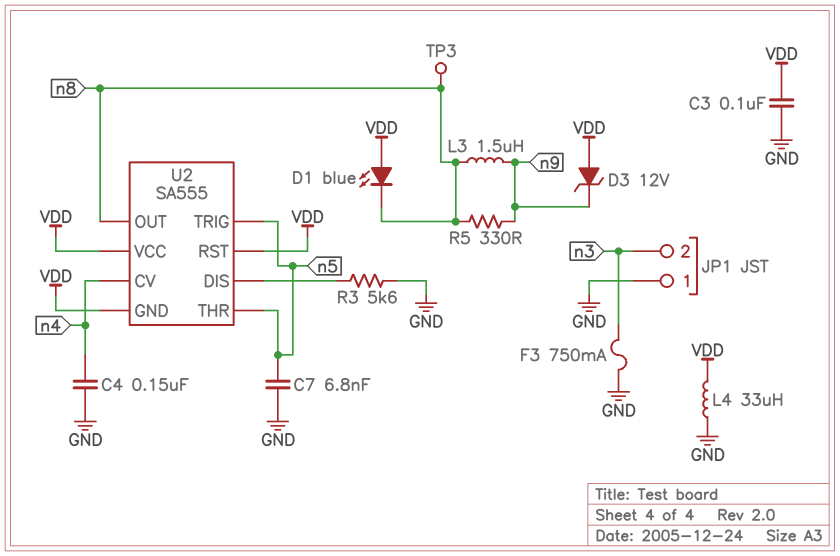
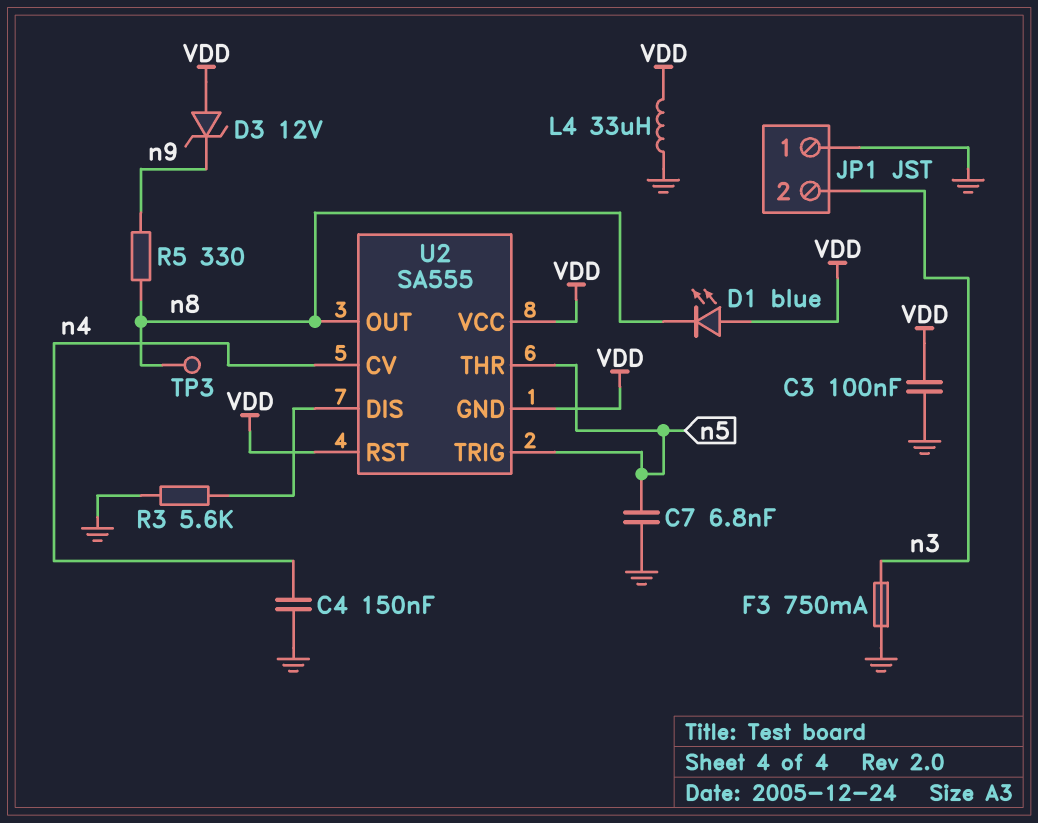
L3: 1.5uH (n8, n9) -> none

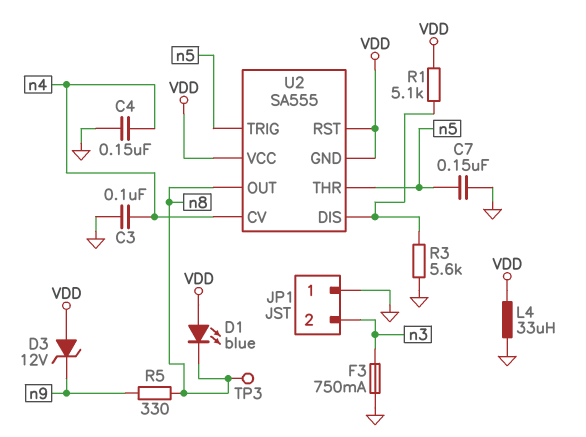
C3: 100nF (GND, VDD) -> 100nF (GND, n4)
C7: 6.8nF (GND, n5) -> 150nF (GND, n5)
R1: none -> 5.1k (U2/DIS, VDD)

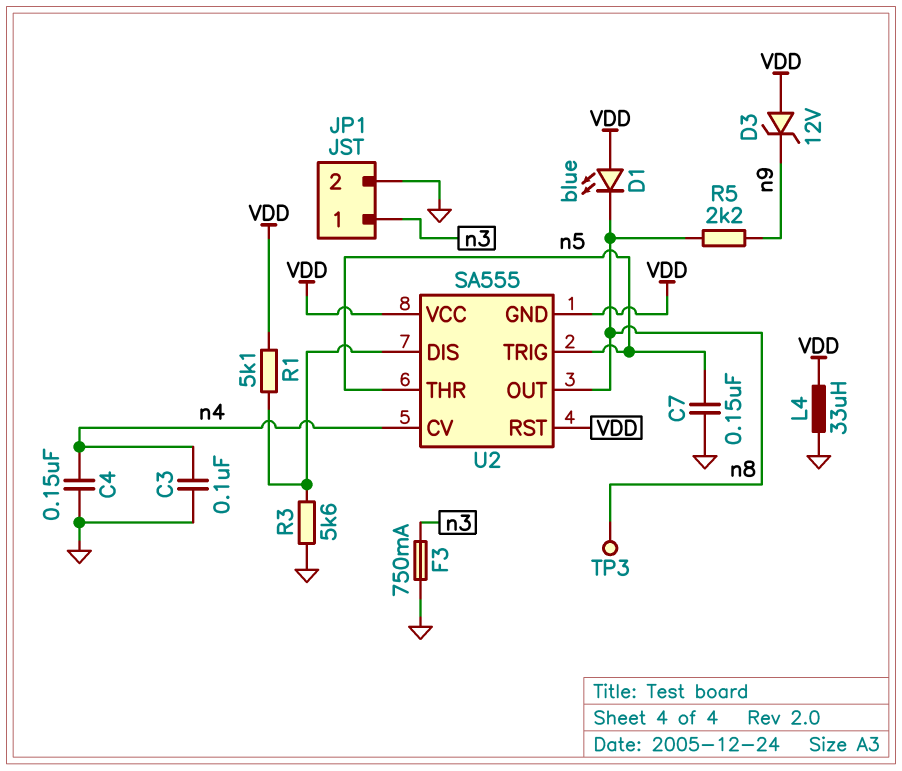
JP1 pin 1: GND -> n3
JP1 pin 2: n3 -> GND
R5: 330 (n8, n9) -> 2.2k (n8, n9)

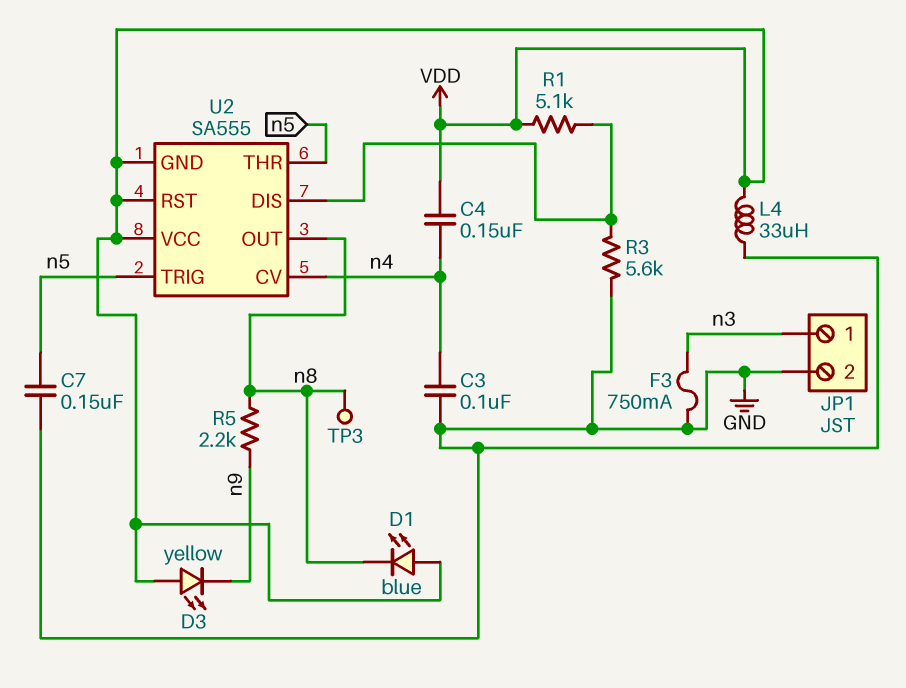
C4: 150nF (GND, n4) -> 150nF (VDD, n4)
D3: zener 12V (A VDD, K n9) -> LED yellow (A VDD, K n9)

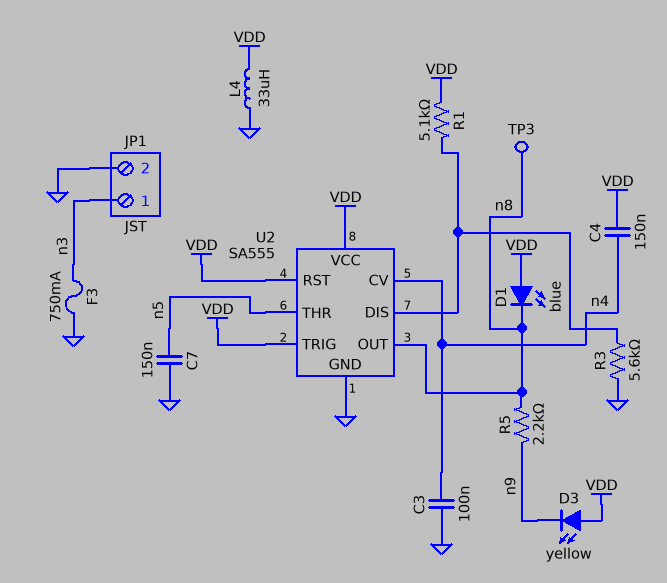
U2 pin GND: VDD -> GND
U2 pin TRIG: n5 -> VDD

